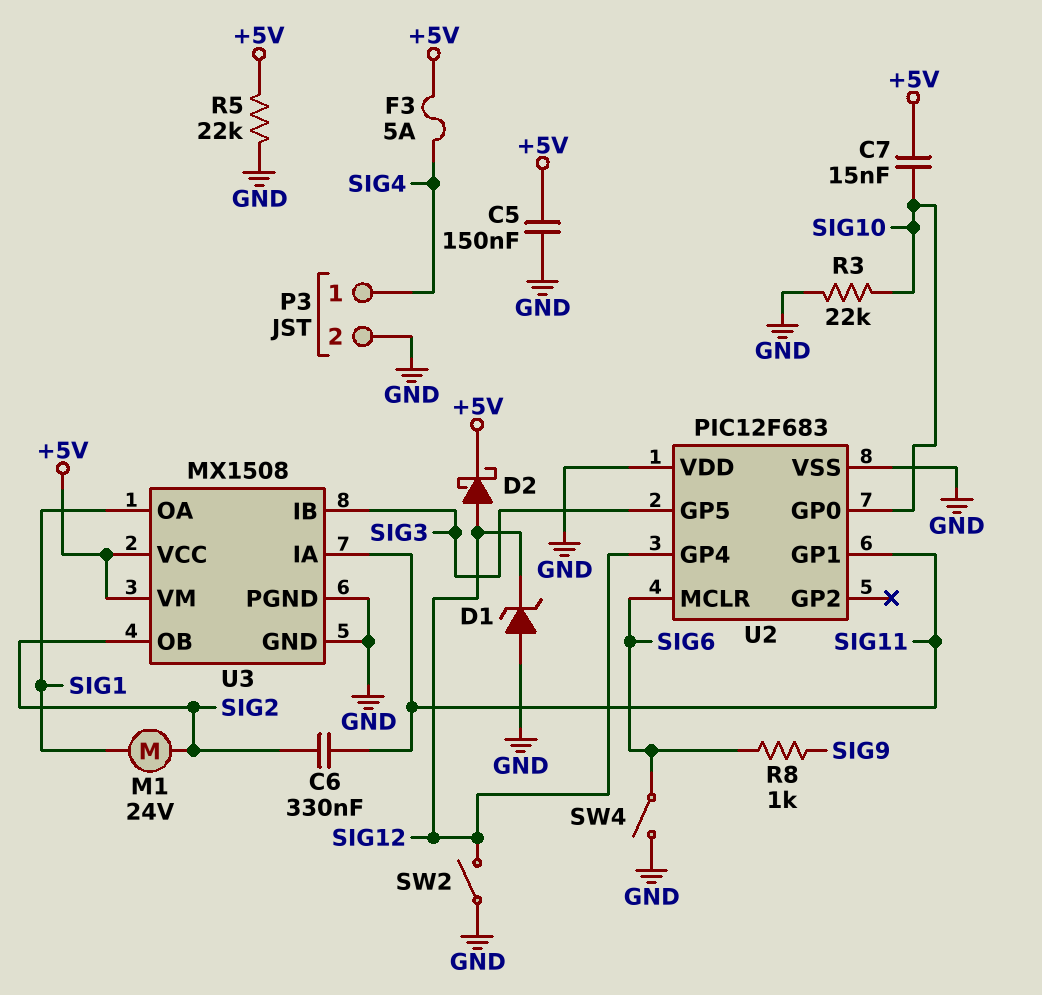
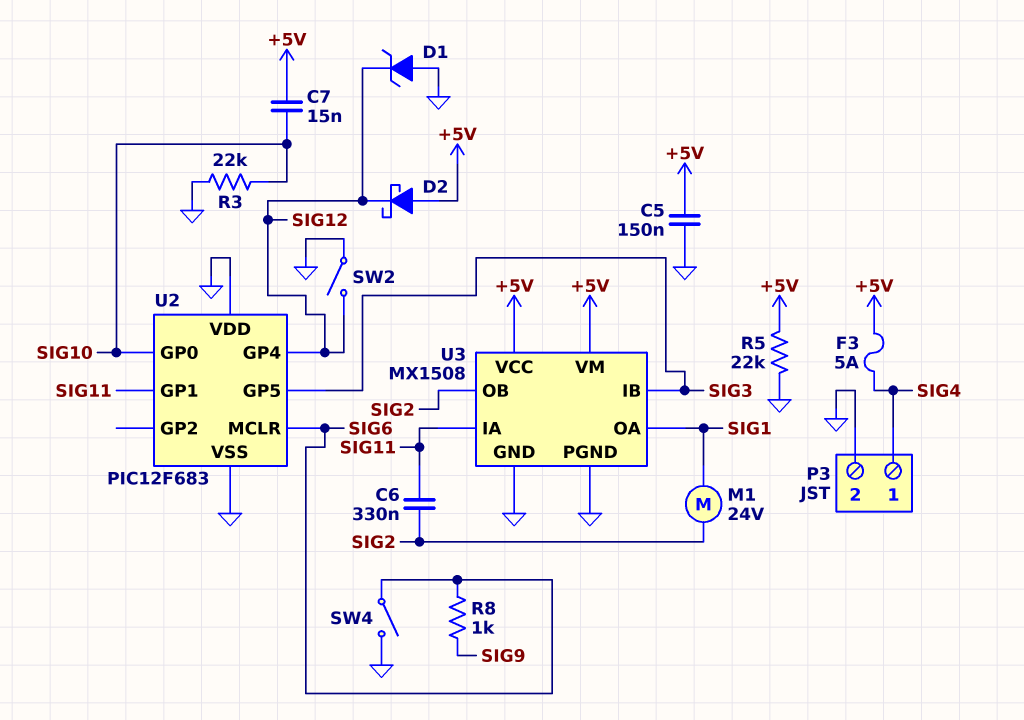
D2: schottky (A SIG12, K +5V) -> schottky (A +5V, K SIG12)

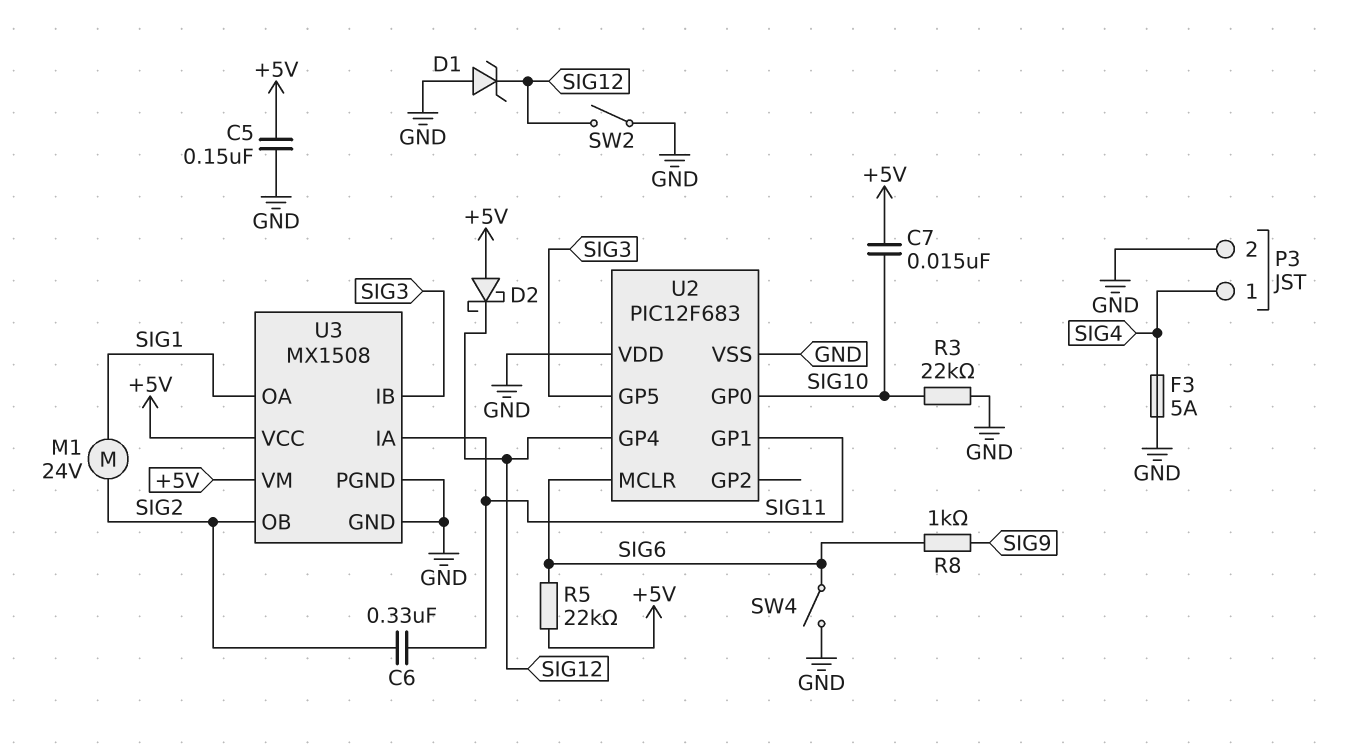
F3: 5A (+5V, SIG4) -> 5A (GND, SIG4)
R5: 22k (+5V, GND) -> 22k (+5V, SIG6)

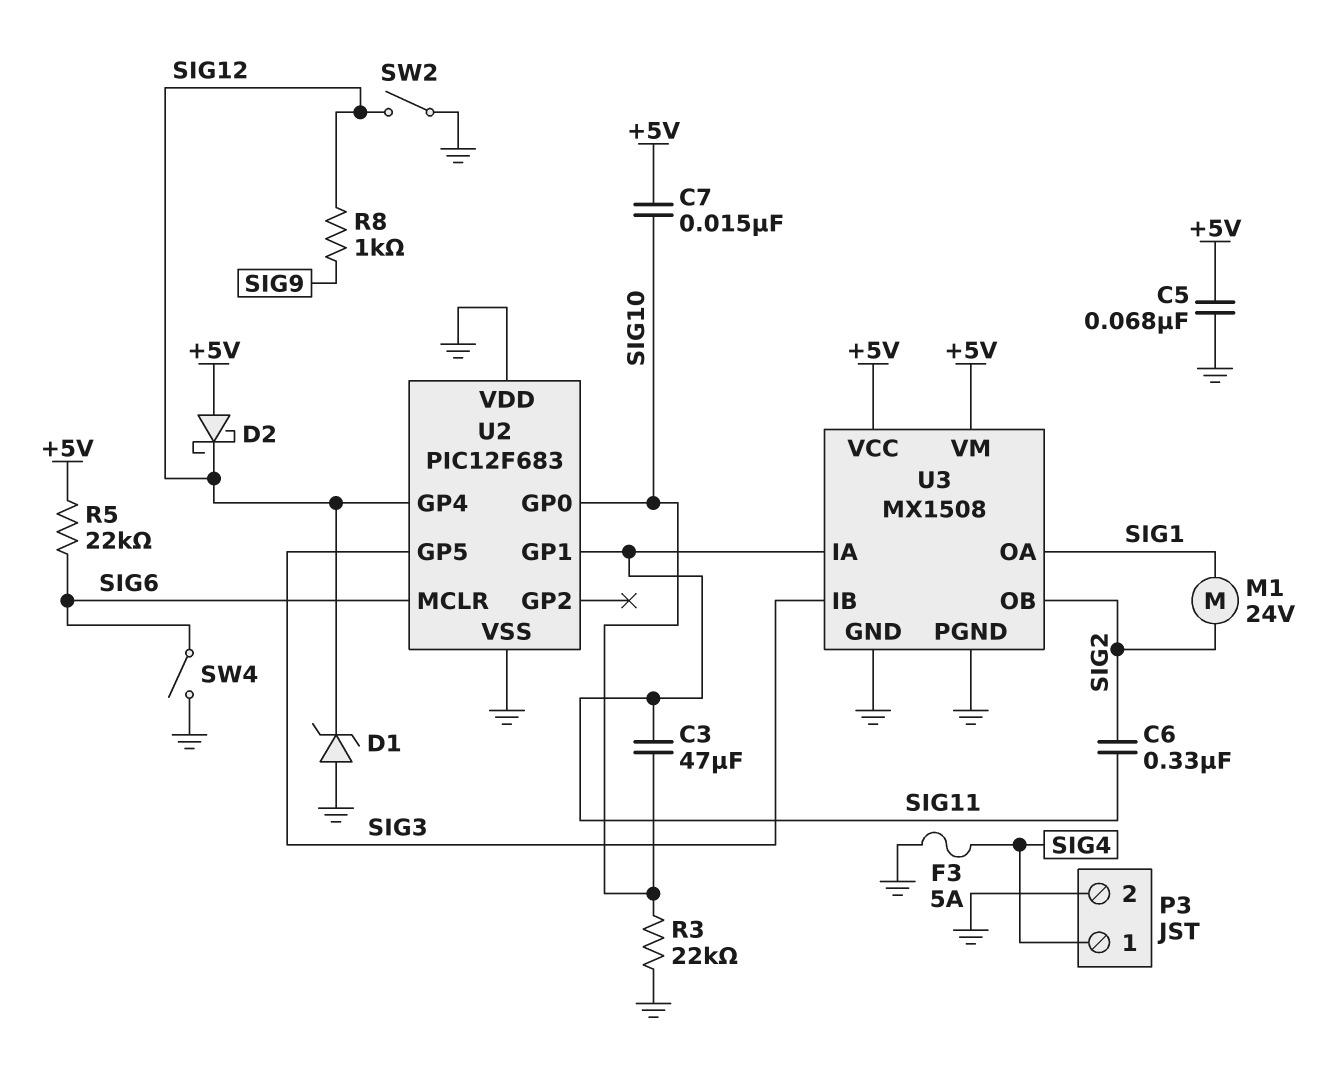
C3: none -> 47uF (SIG10, SIG11)
C5: 150nF (+5V, GND) -> 68nF (+5V, GND)
R8: 1k (SIG6, SIG9) -> 1k (SIG9, SIG12)

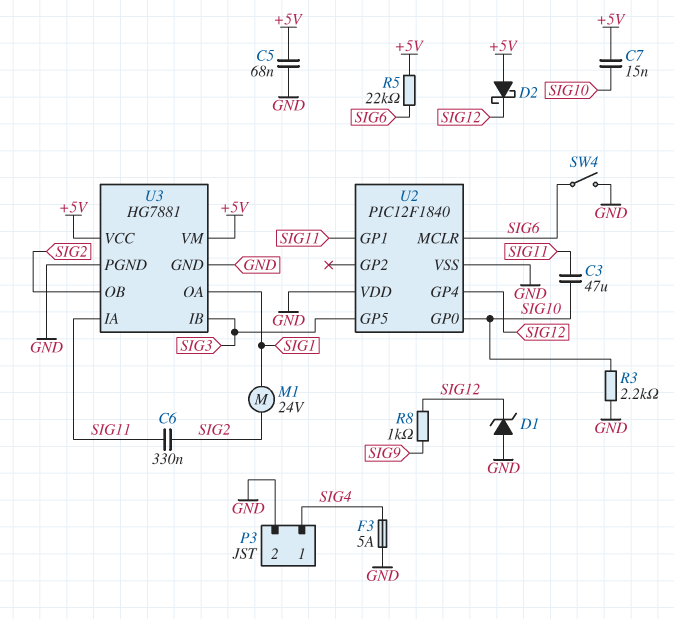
R3: 22k (GND, SIG10) -> 2.2k (GND, SIG10)
SW2: switch (GND, SIG12) -> none
U2: PIC12F683 -> PIC12F1840
U3: MX1508 -> HG7881

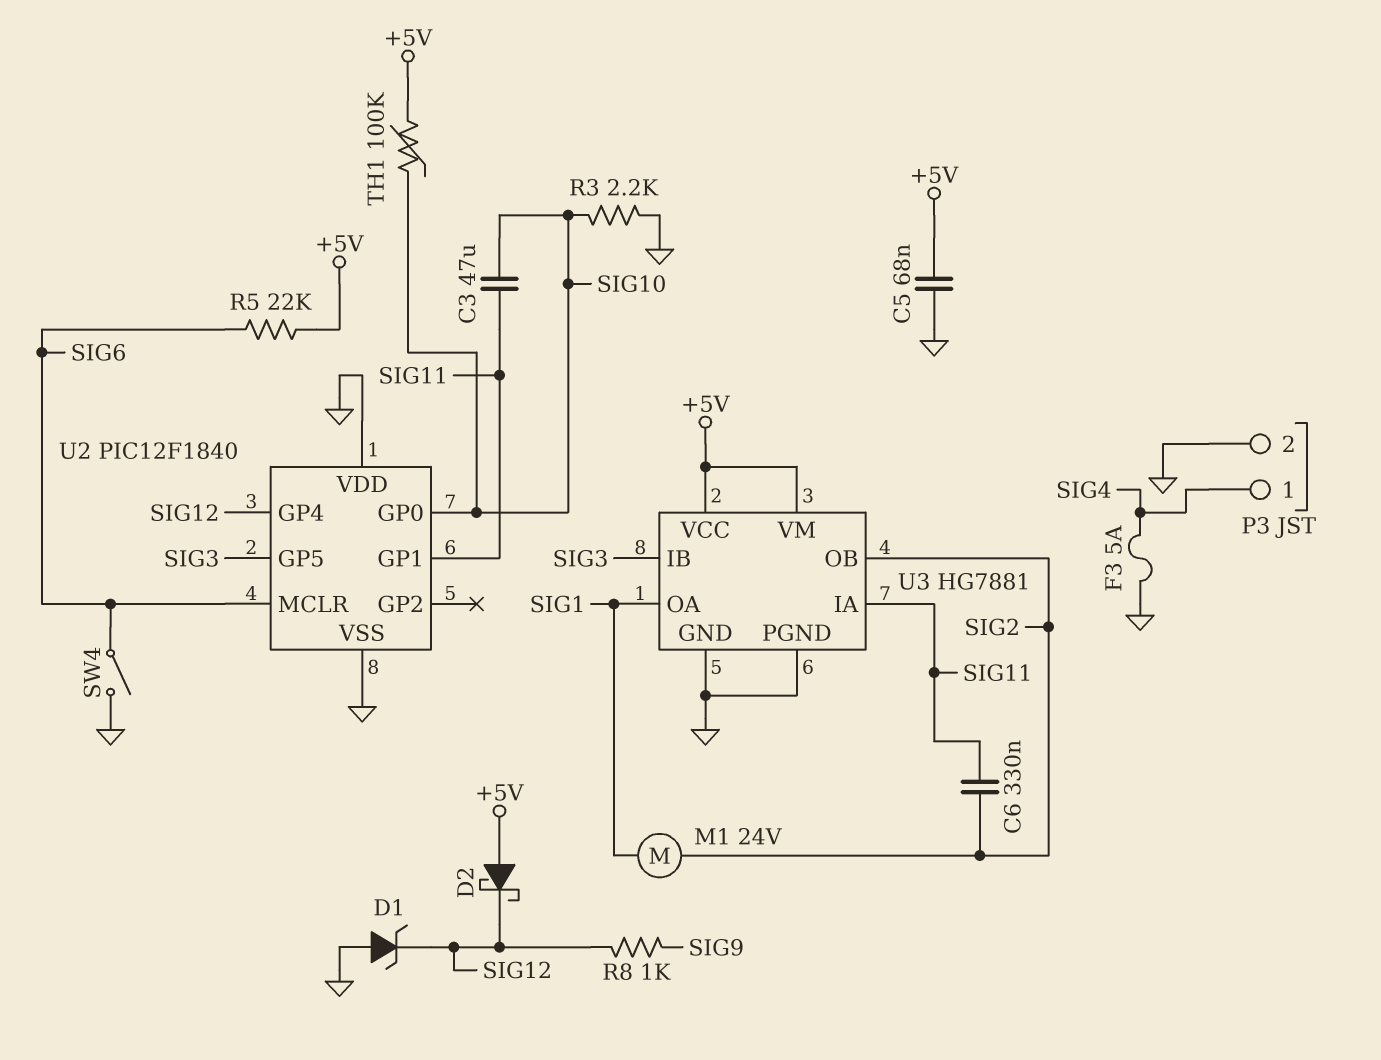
C7: 15nF (+5V, SIG10) -> none
TH1: none -> 100k (+5V, SIG10)

